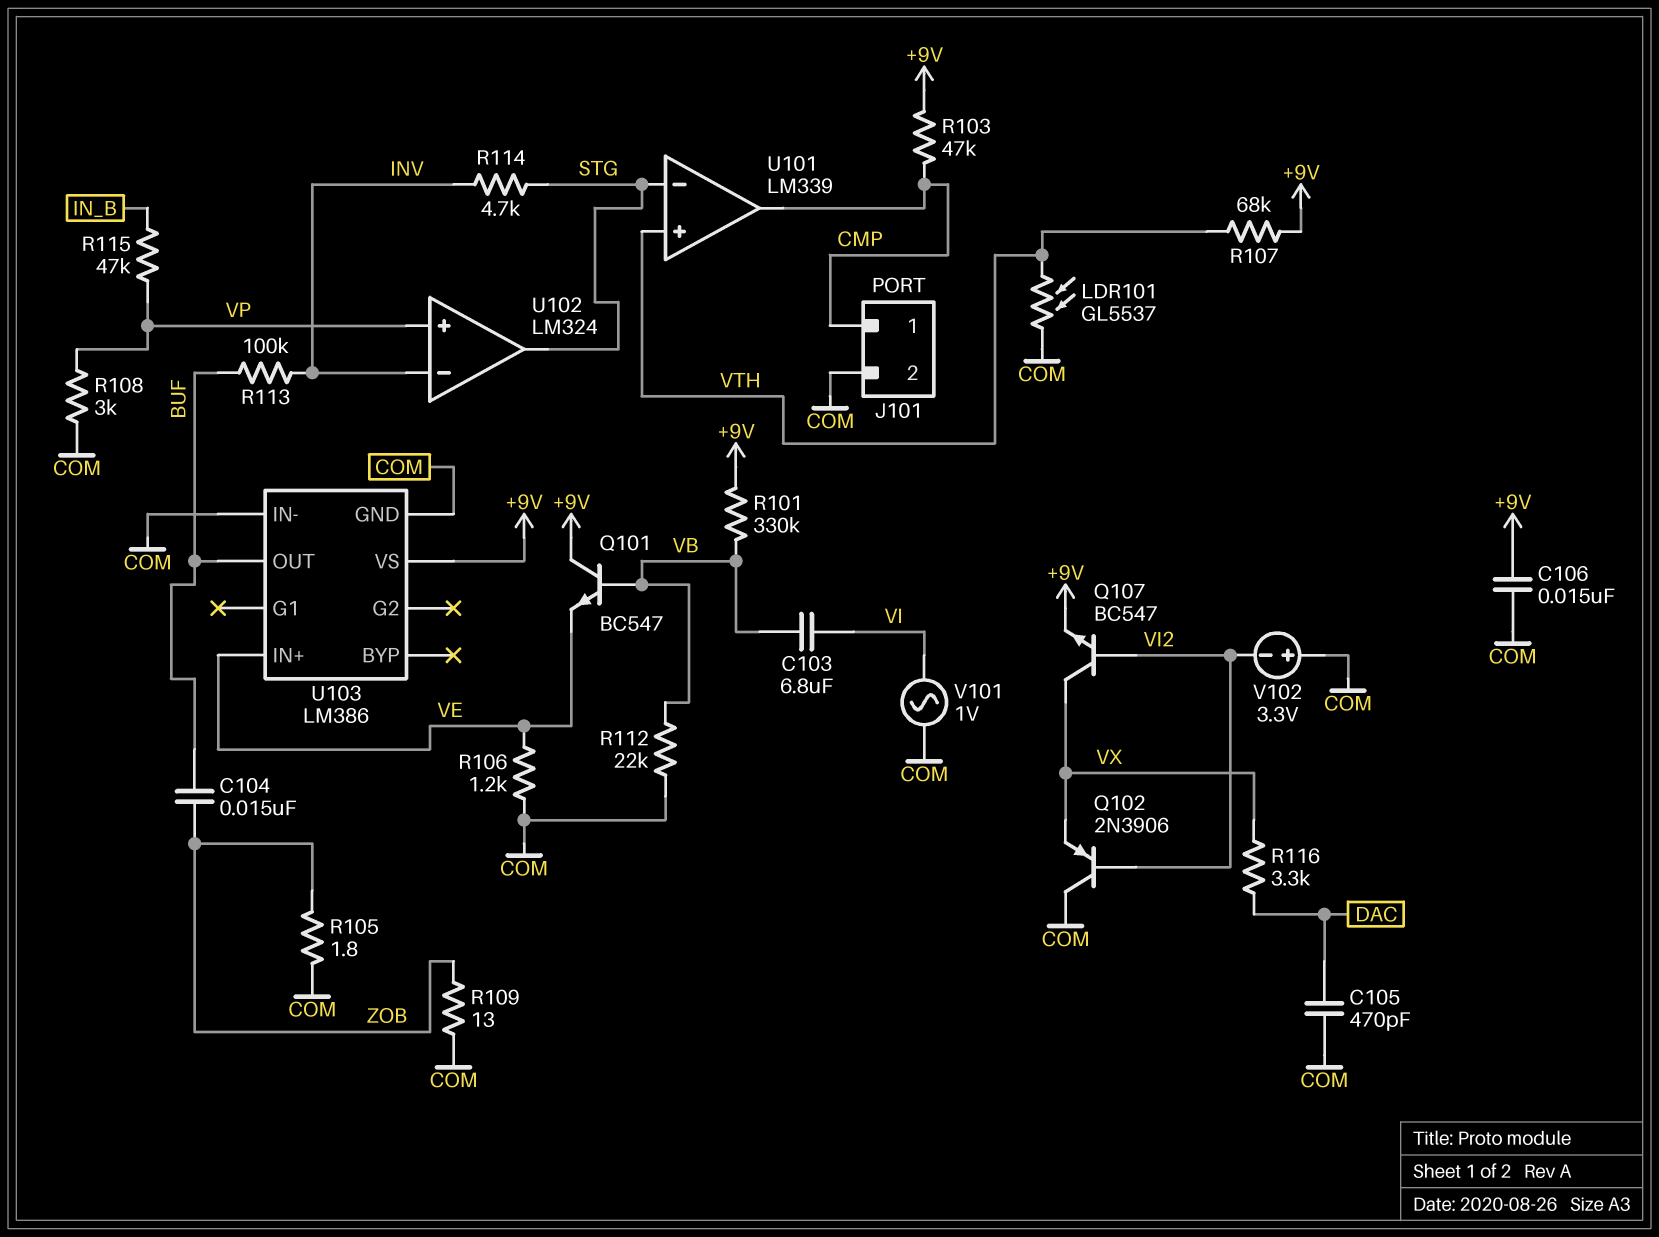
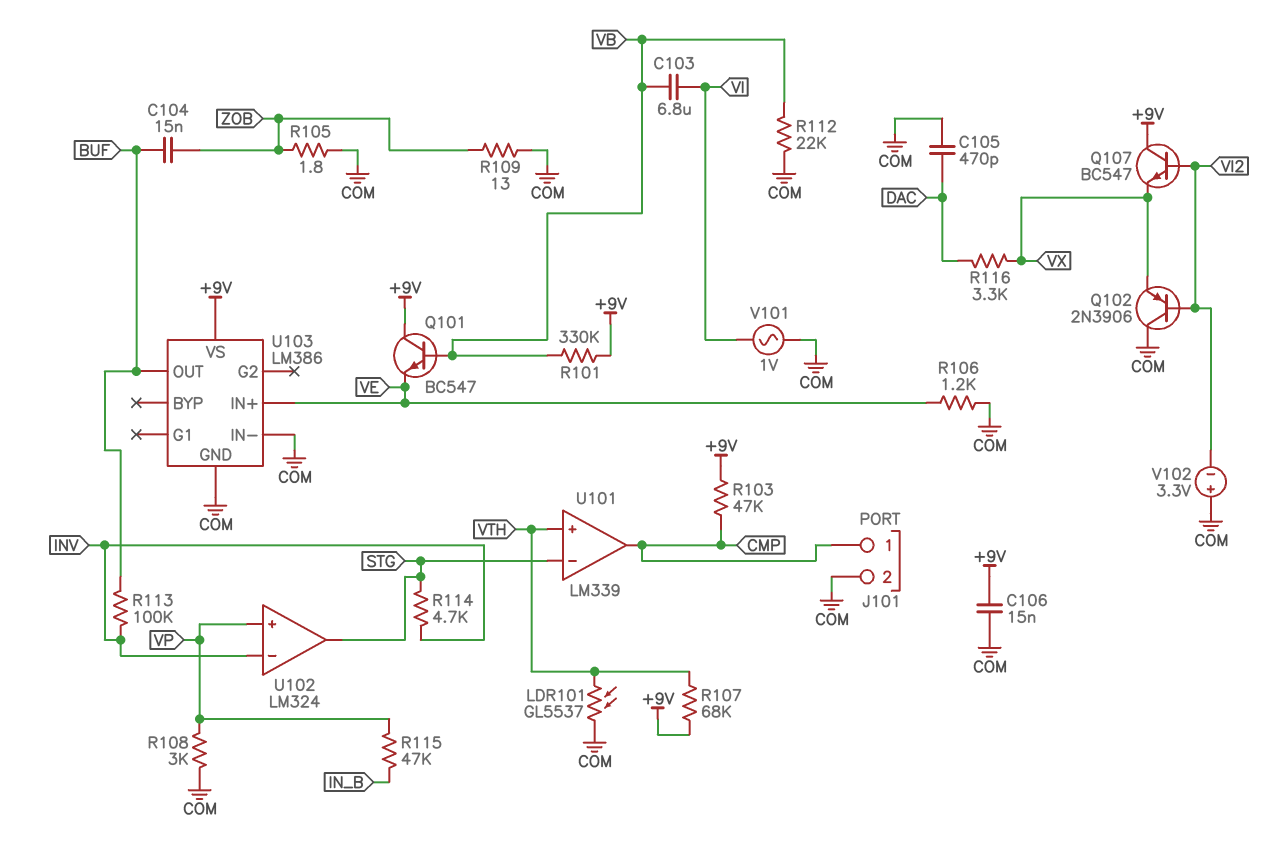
Q107: NPN BC547 (B VI2, C VX, E +9V) -> NPN BC547 (B VI2, C +9V, E VX)

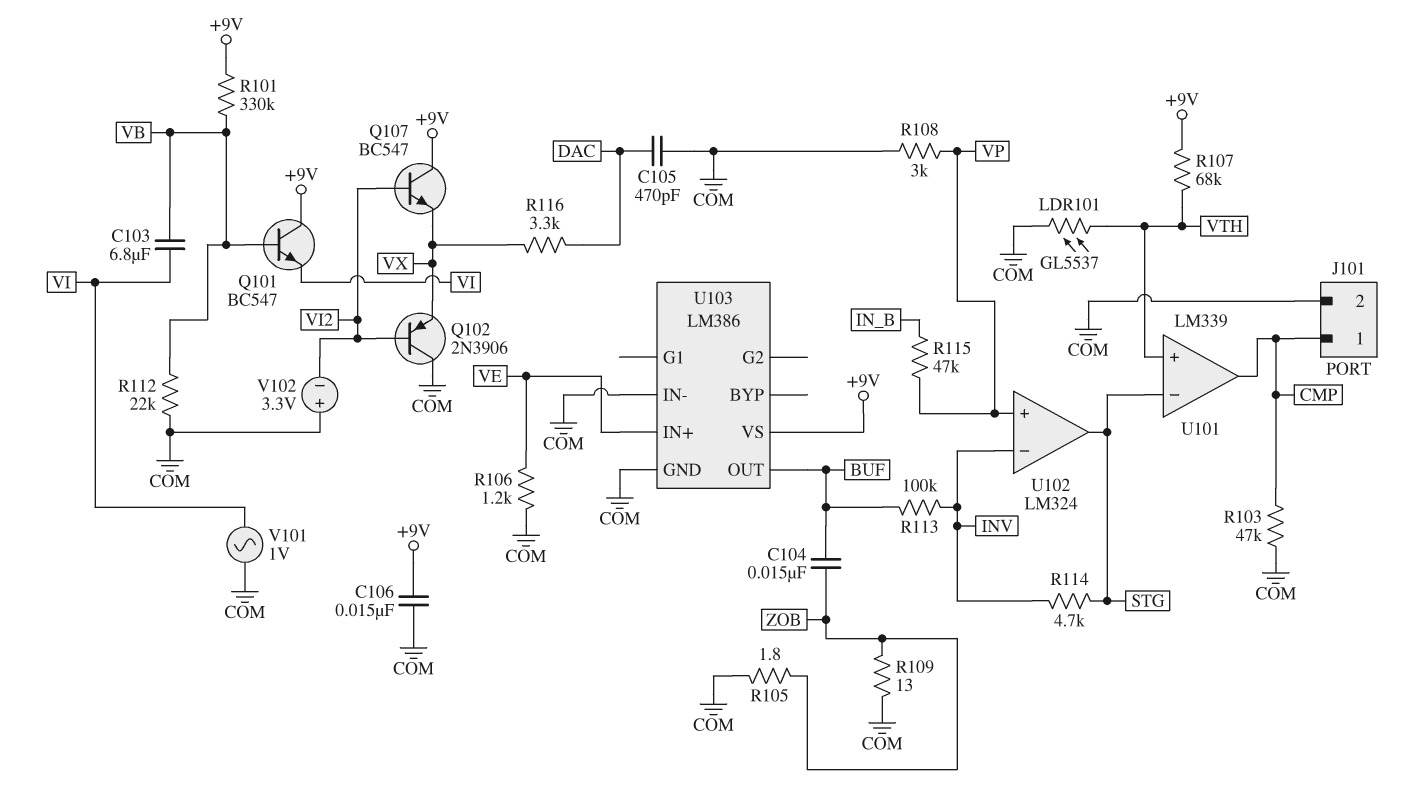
Q101: NPN BC547 (B VB, C +9V, E VE) -> NPN BC547 (B VB, C +9V, E VI)
R103: 47k (+9V, CMP) -> 47k (CMP, COM)

